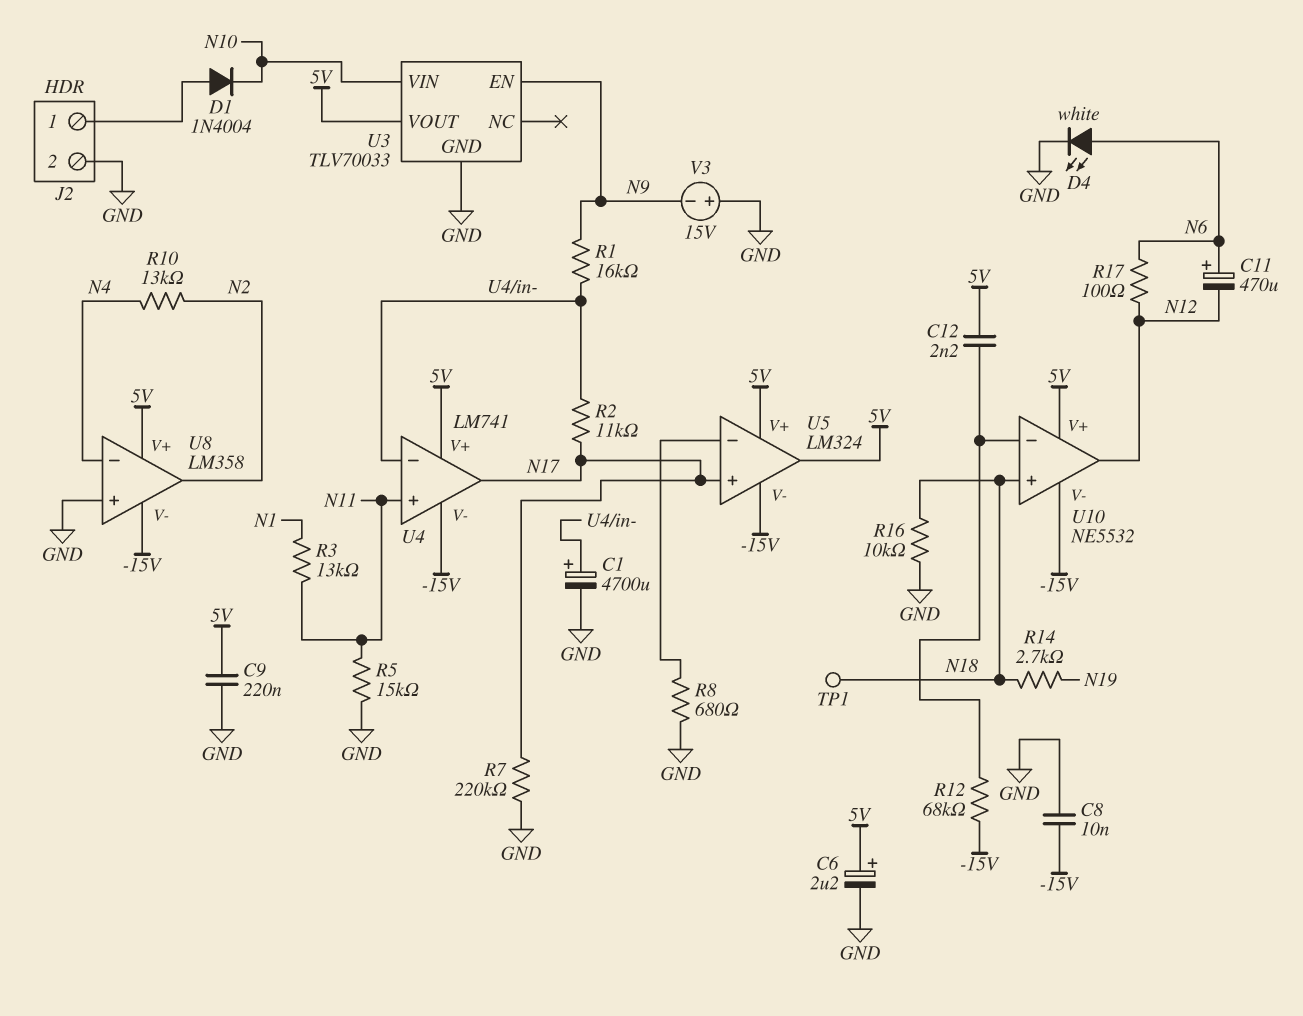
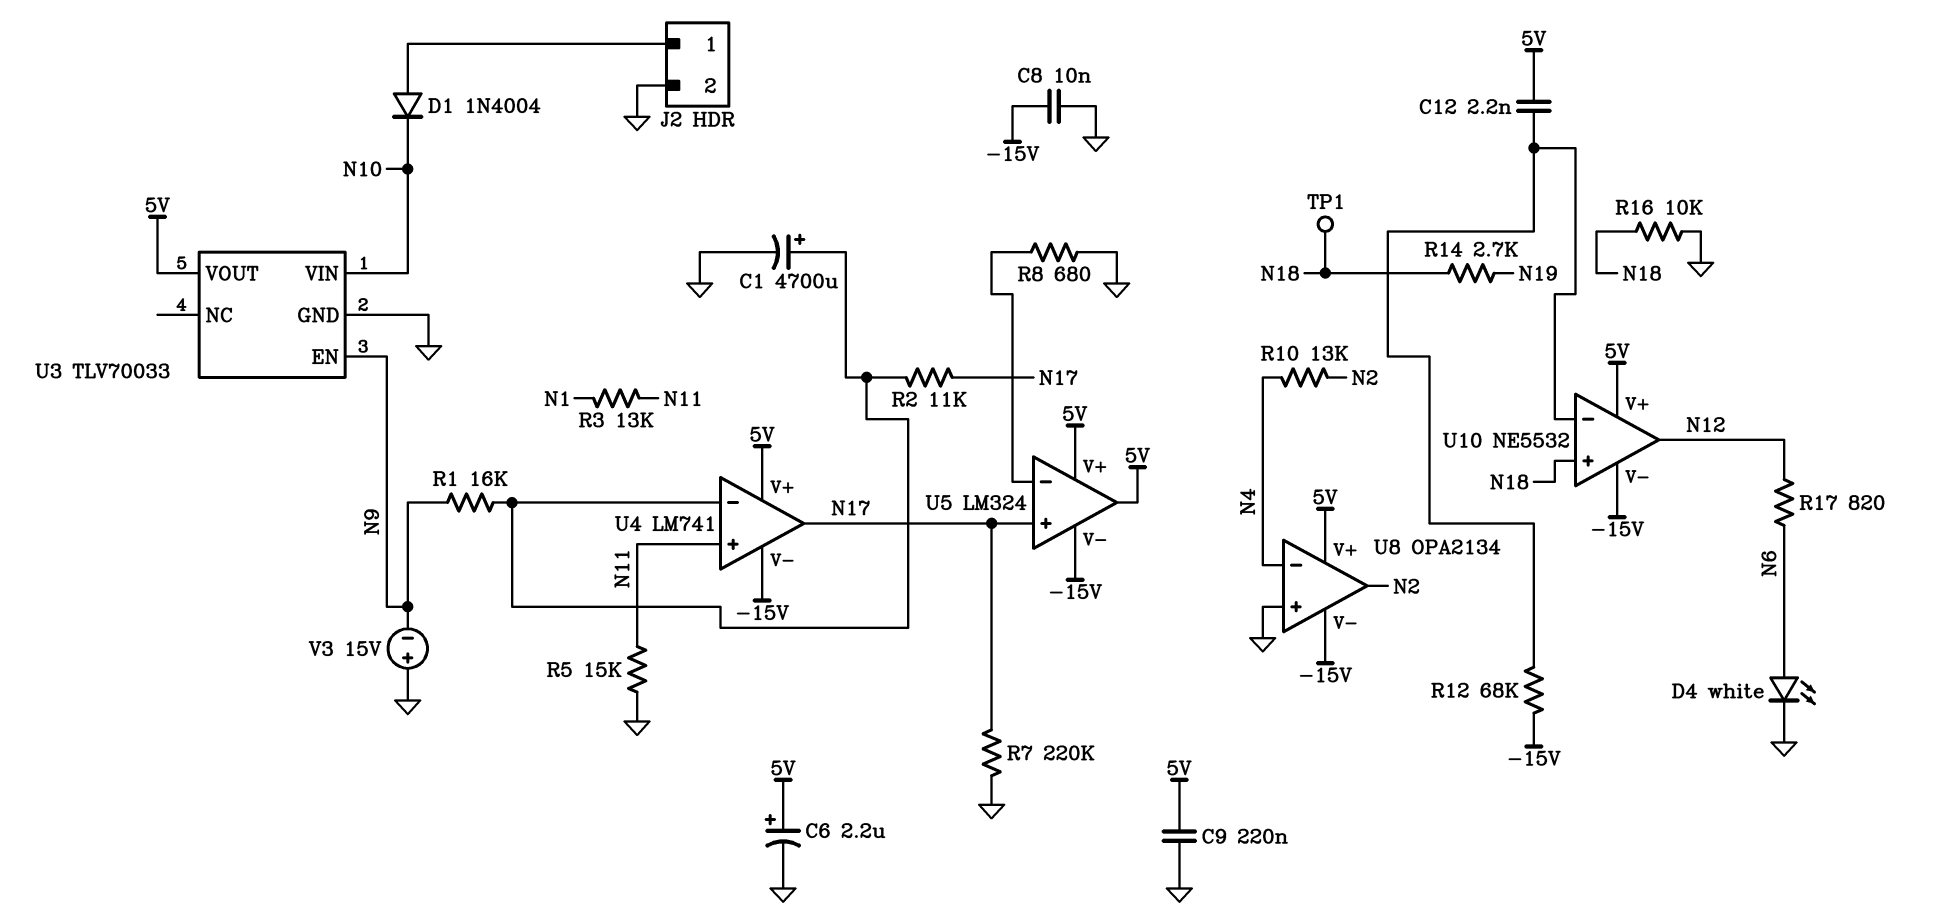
C11: 470uF (plus N6, minus N12) -> none
R17: 100 (N6, N12) -> 820 (N6, N12)
U8: LM358 -> OPA2134

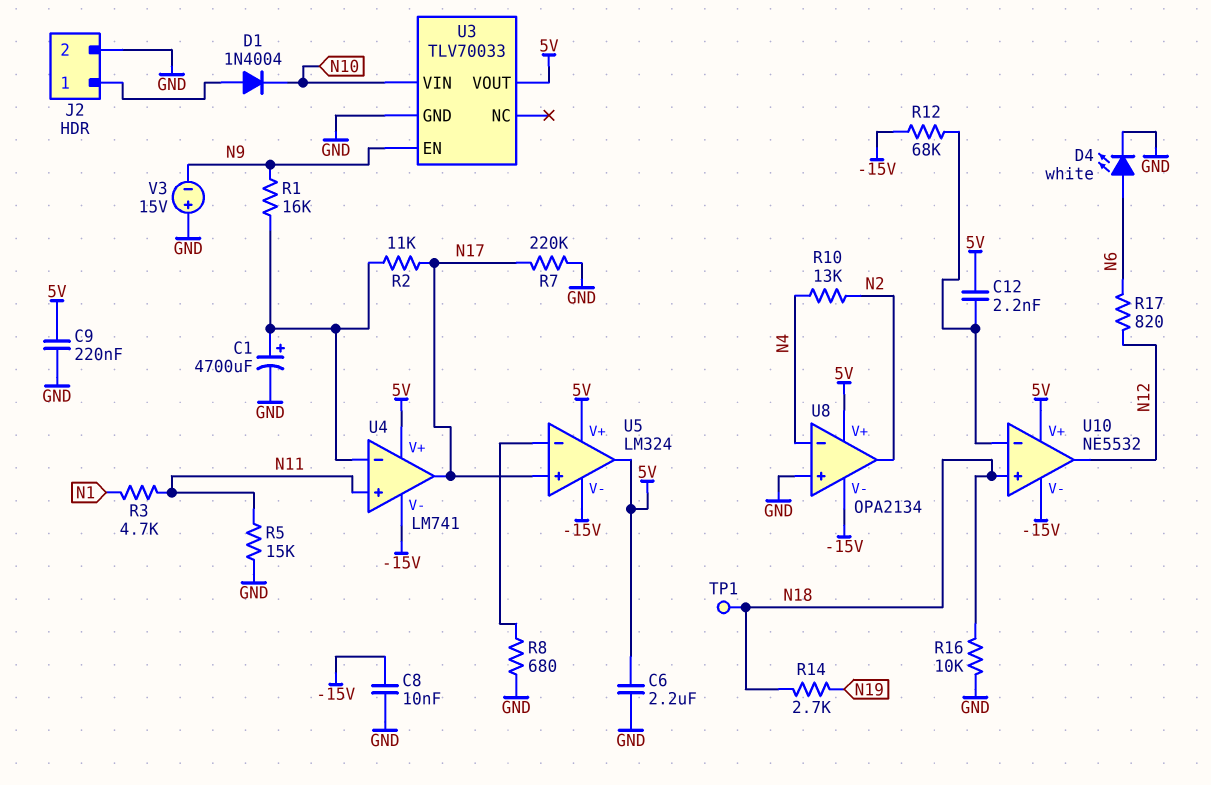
C6: 2.2uF (plus 5V, minus GND) -> 2.2uF (5V, GND)
R3: 13k (N1, N11) -> 4.7k (N1, N11)

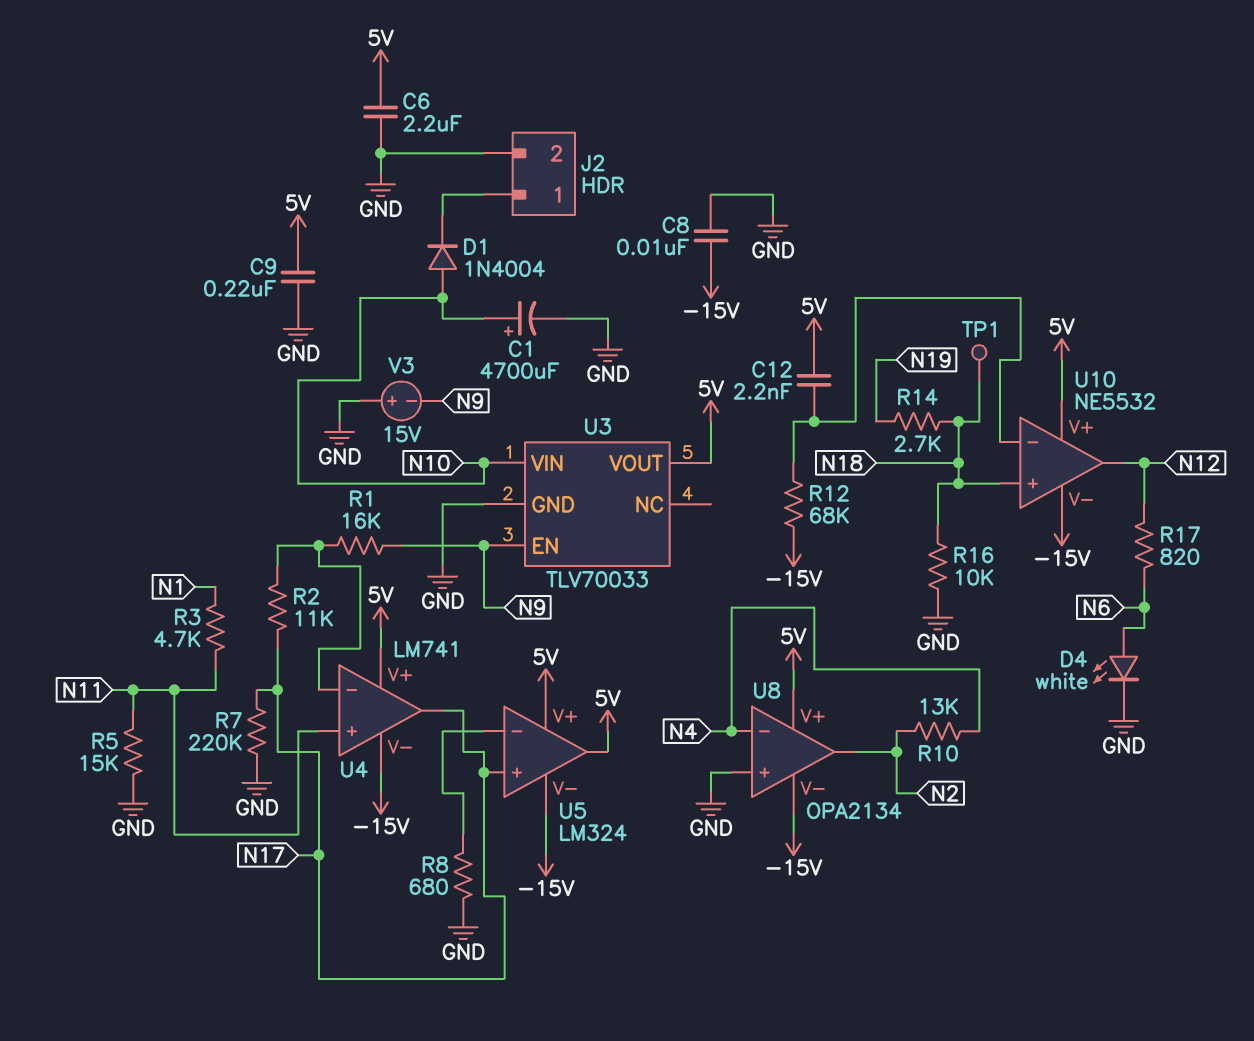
C1: 4700uF (plus U4/in-, minus GND) -> 4700uF (plus N10, minus GND)
D1: diode 1N4004 (A J2/1, K N10) -> diode 1N4004 (A N10, K J2/1)

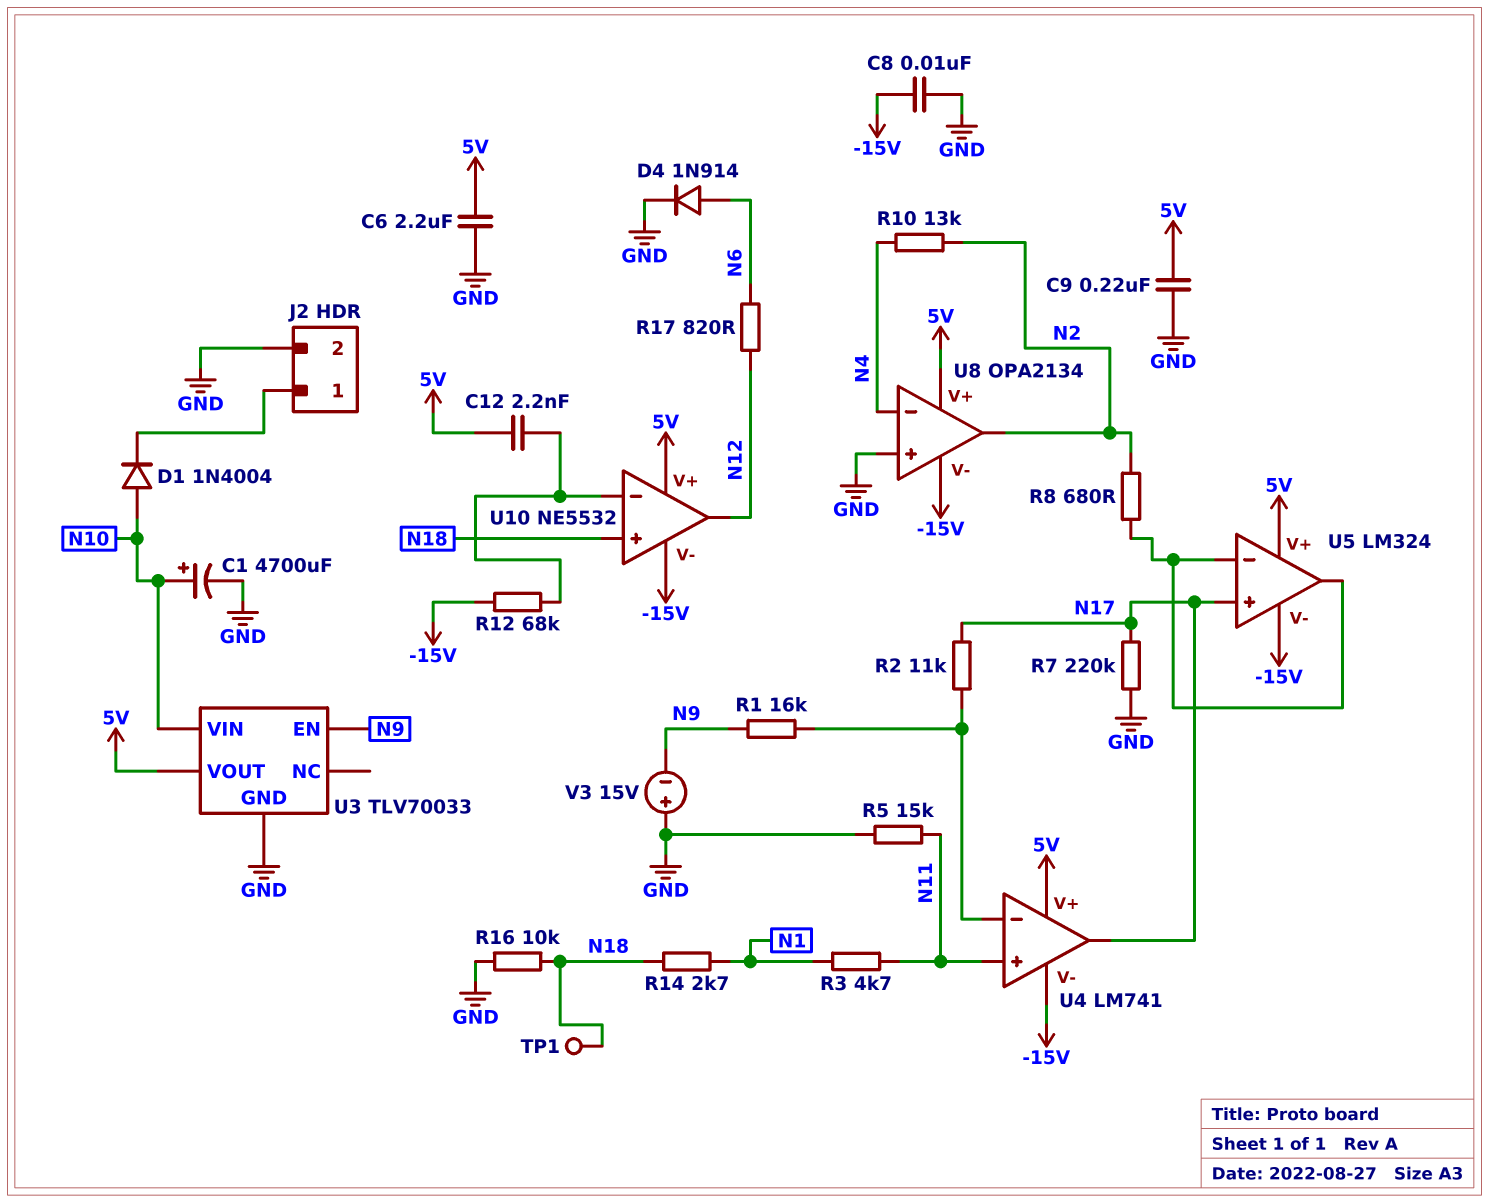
D4: LED white (A N6, K GND) -> diode 1N914 (A N6, K GND)
R8: 680 (GND, U5/in-) -> 680 (N2, U5/in-)
R14: 2.7k (N18, N19) -> 2.7k (N1, N18)
U5 pin out: 5V -> U5/in-

